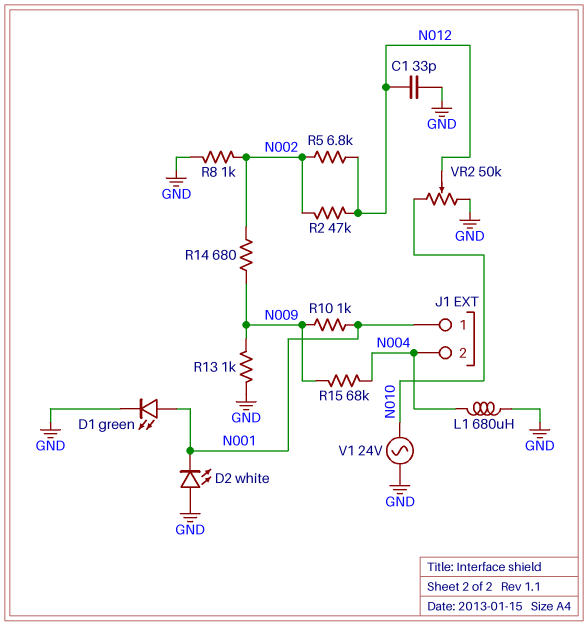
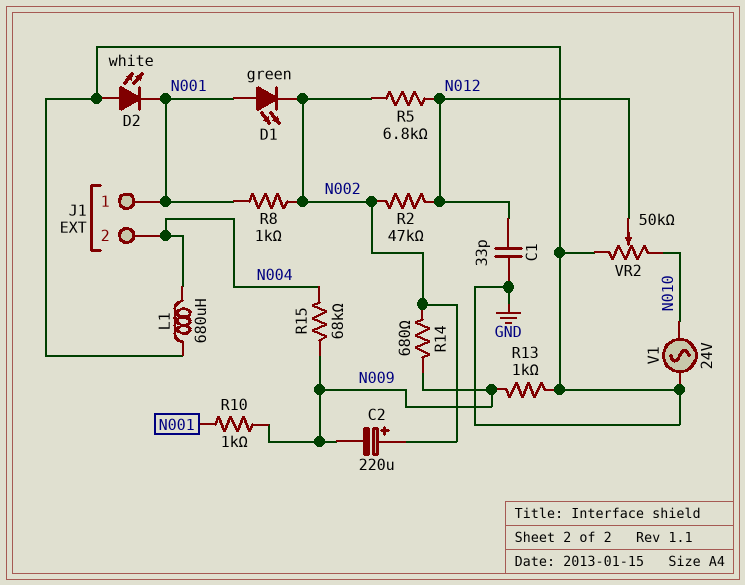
C2: none -> 220uF (plus N002, minus N009)
D1: LED green (A N001, K GND) -> LED green (A N001, K N002)
R8: 1k (GND, N002) -> 1k (N001, N002)

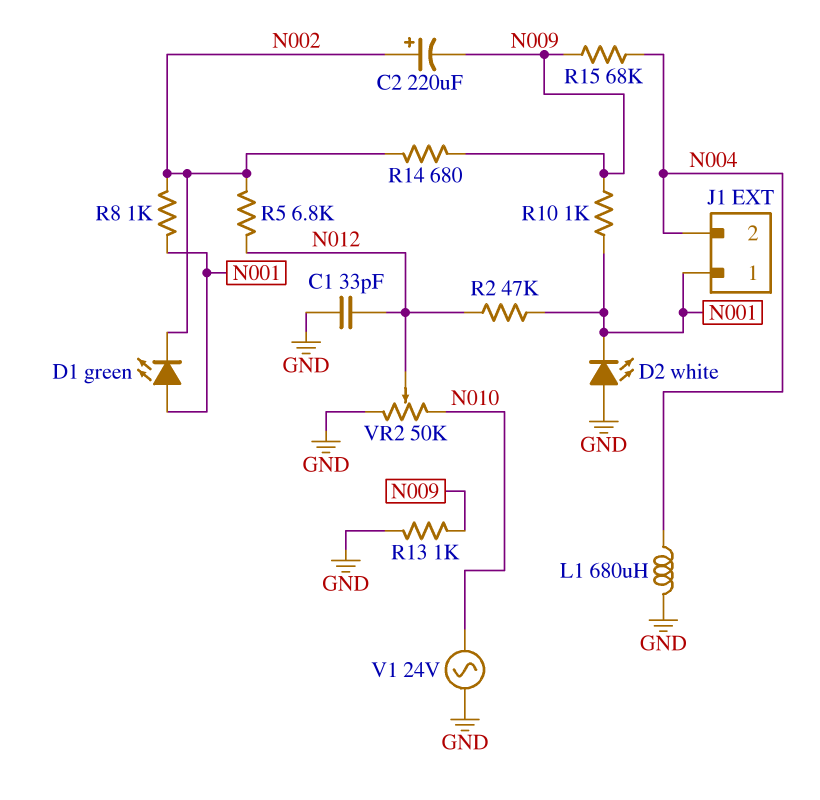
R2: 47k (N002, N012) -> 47k (N001, N012)

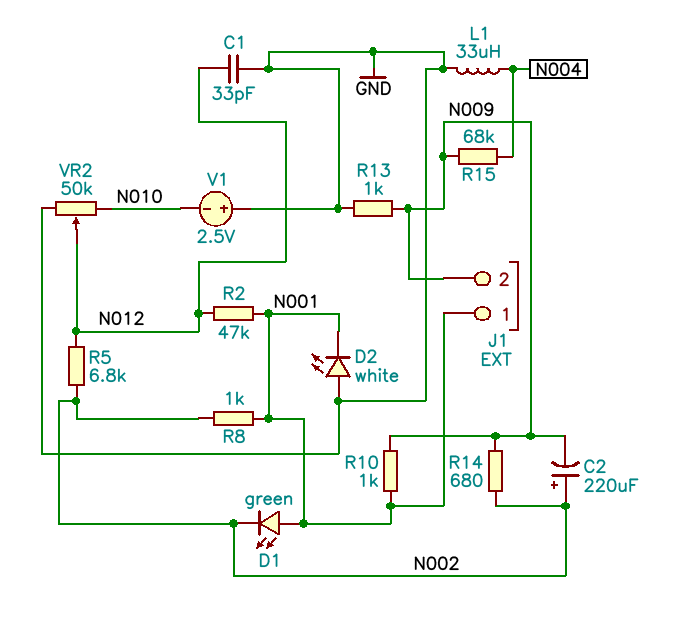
J1 pin 2: N004 -> N009
L1: 680uH (GND, N004) -> 33uH (GND, N004)
V1: AC 24V (GND, N010) -> 2.5V (plus GND, minus N010)

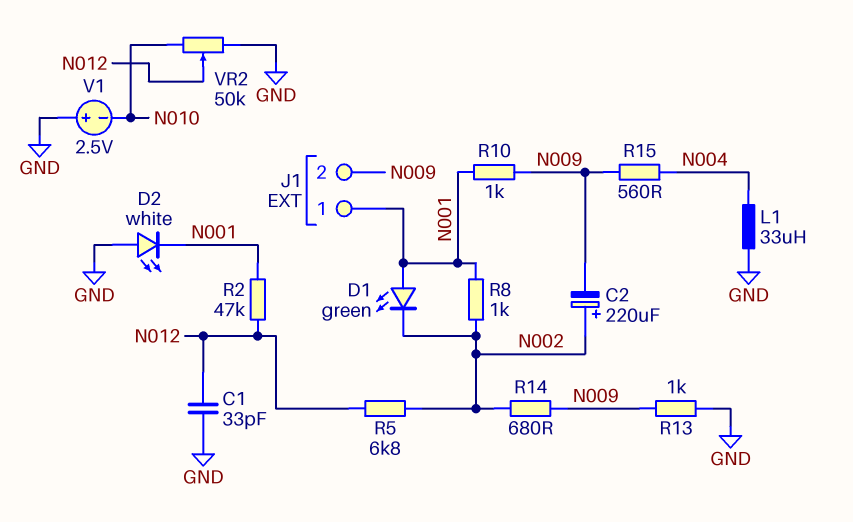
R15: 68k (N004, N009) -> 560 (N004, N009)

